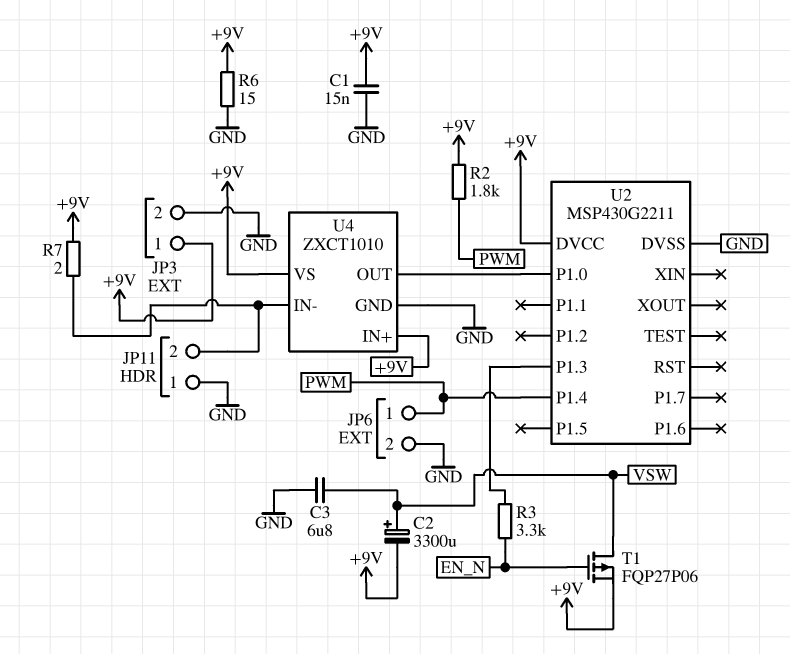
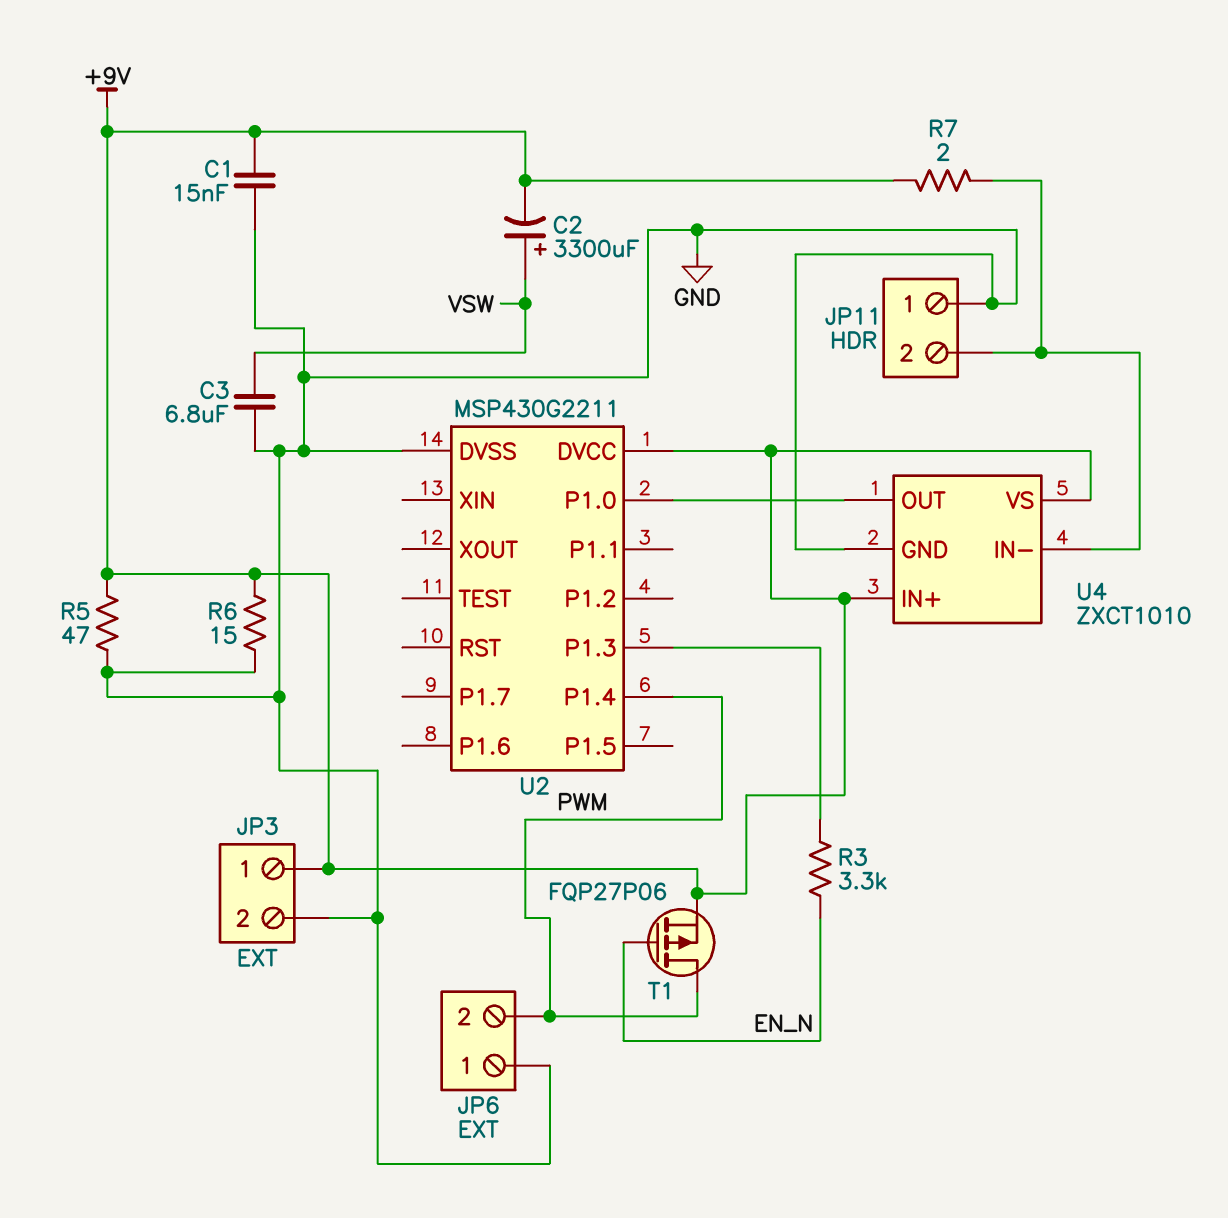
JP6 pin 1: PWM -> GND
JP6 pin 2: GND -> PWM
R2: 1.8k (+9V, PWM) -> none
R5: none -> 47 (+9V, GND)
T1: PMOS FQP27P06 (G EN_N, D VSW, S +9V) -> PMOS FQP27P06 (G EN_N, D PWM, S +9V)

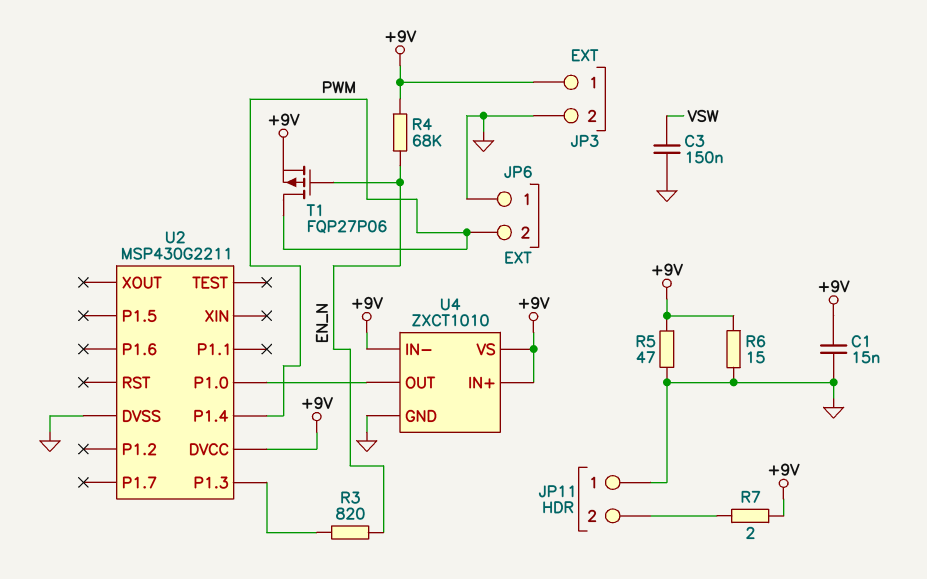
C2: 3300uF (plus VSW, minus +9V) -> none
C3: 6.8uF (GND, VSW) -> 150nF (GND, VSW)
R3: 3.3k (EN_N, U2/P1.3) -> 820 (EN_N, U2/P1.3)
R4: none -> 68k (+9V, EN_N)
U4 pin IN-: JP11/2 -> +9V

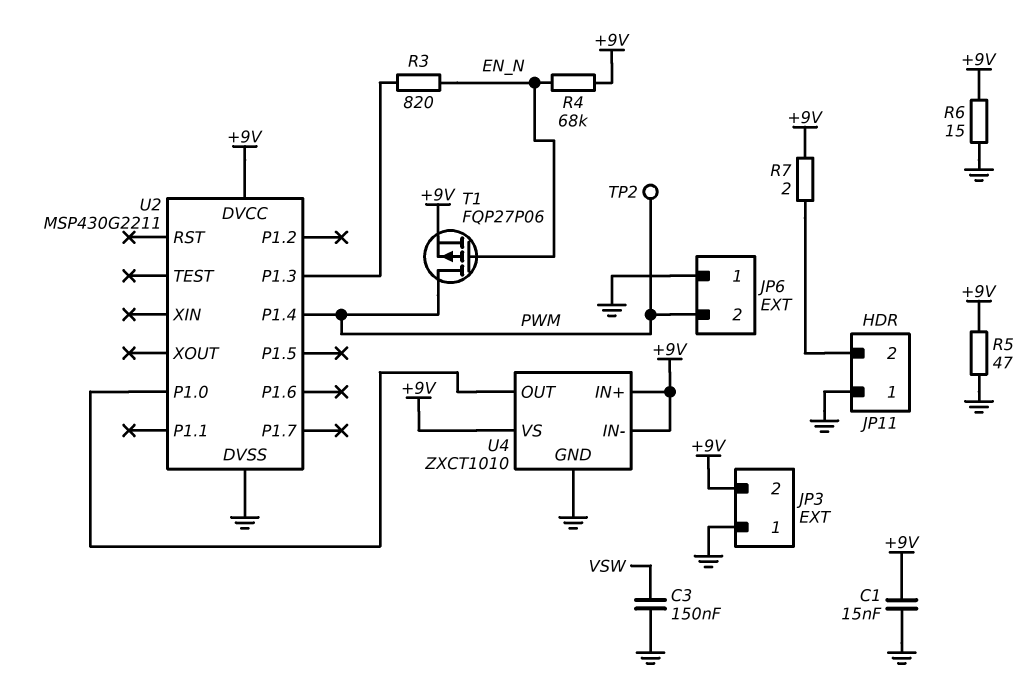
JP3 pin 1: +9V -> GND
JP3 pin 2: GND -> +9V
TP2: none -> test point (PWM)

